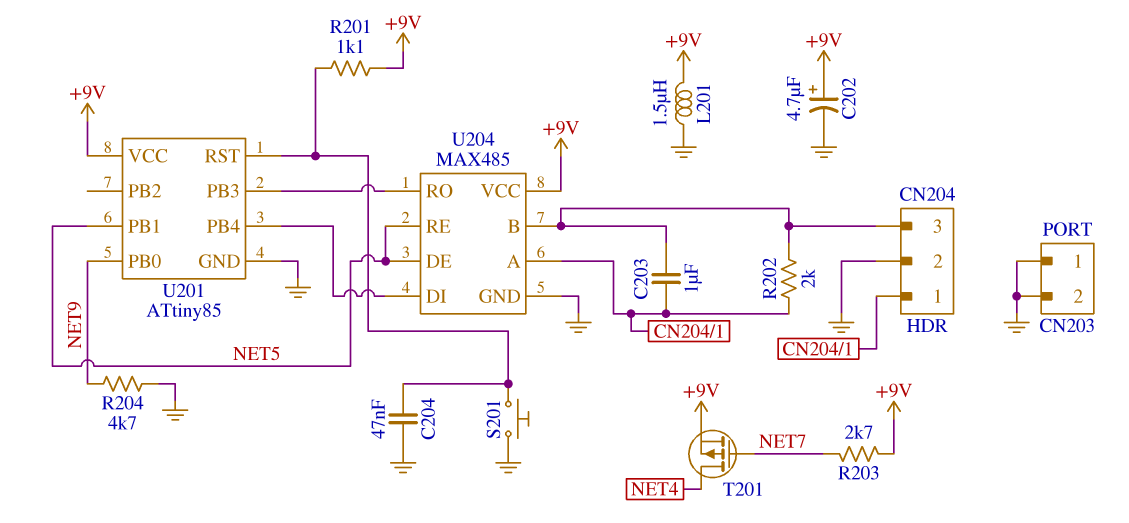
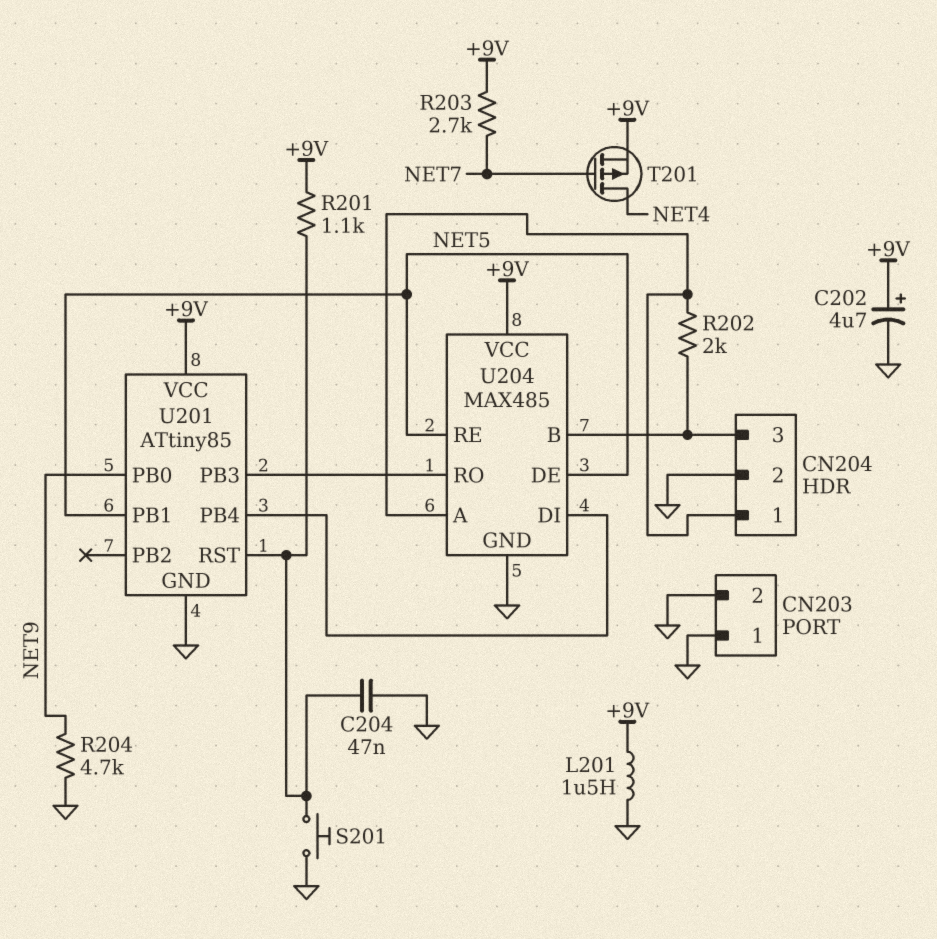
C203: 1uF (CN204/1, CN204/3) -> none

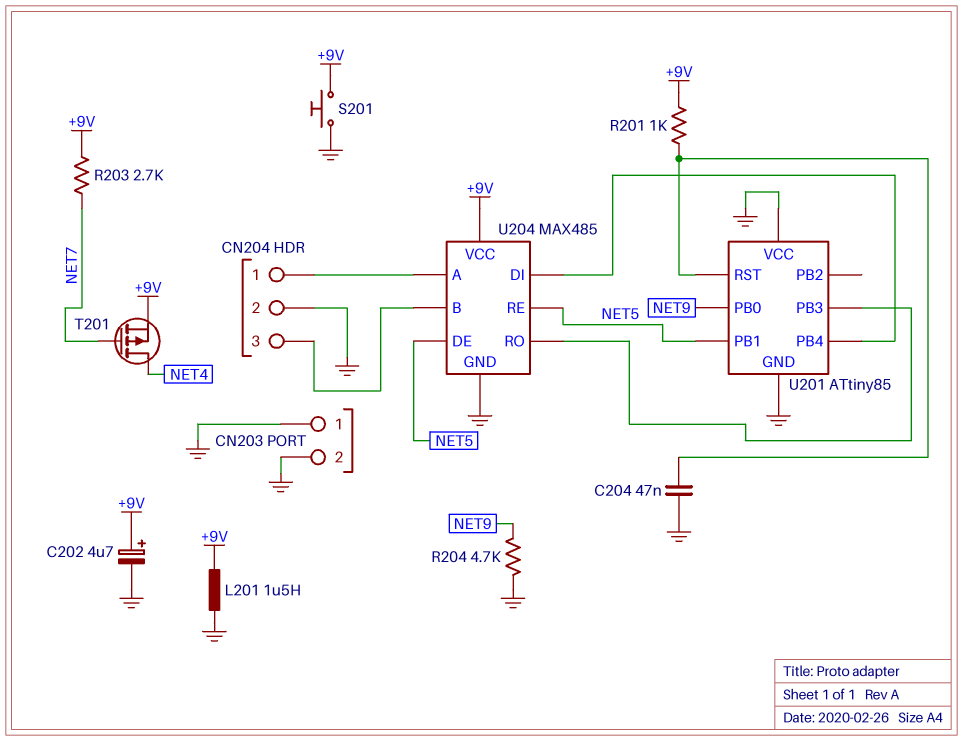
R201: 1.1k (+9V, U201/RST) -> 1k (+9V, U201/RST)
R202: 2k (CN204/1, CN204/3) -> none
S201: button (GND, U201/RST) -> button (+9V, GND)
U201 pin VCC: +9V -> GND

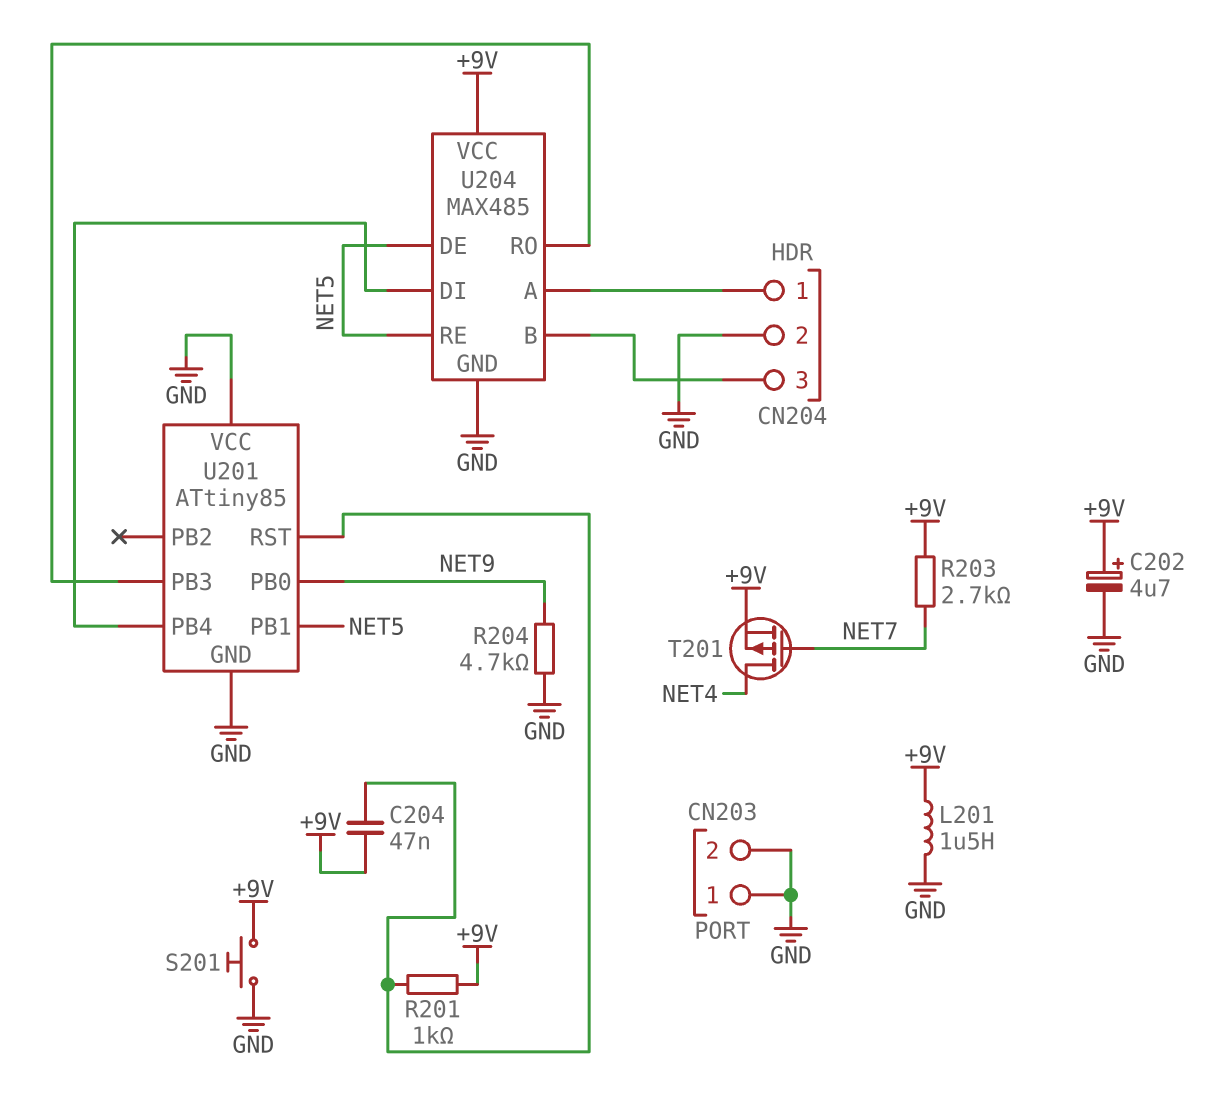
C204: 47nF (GND, U201/RST) -> 47nF (+9V, U201/RST)

